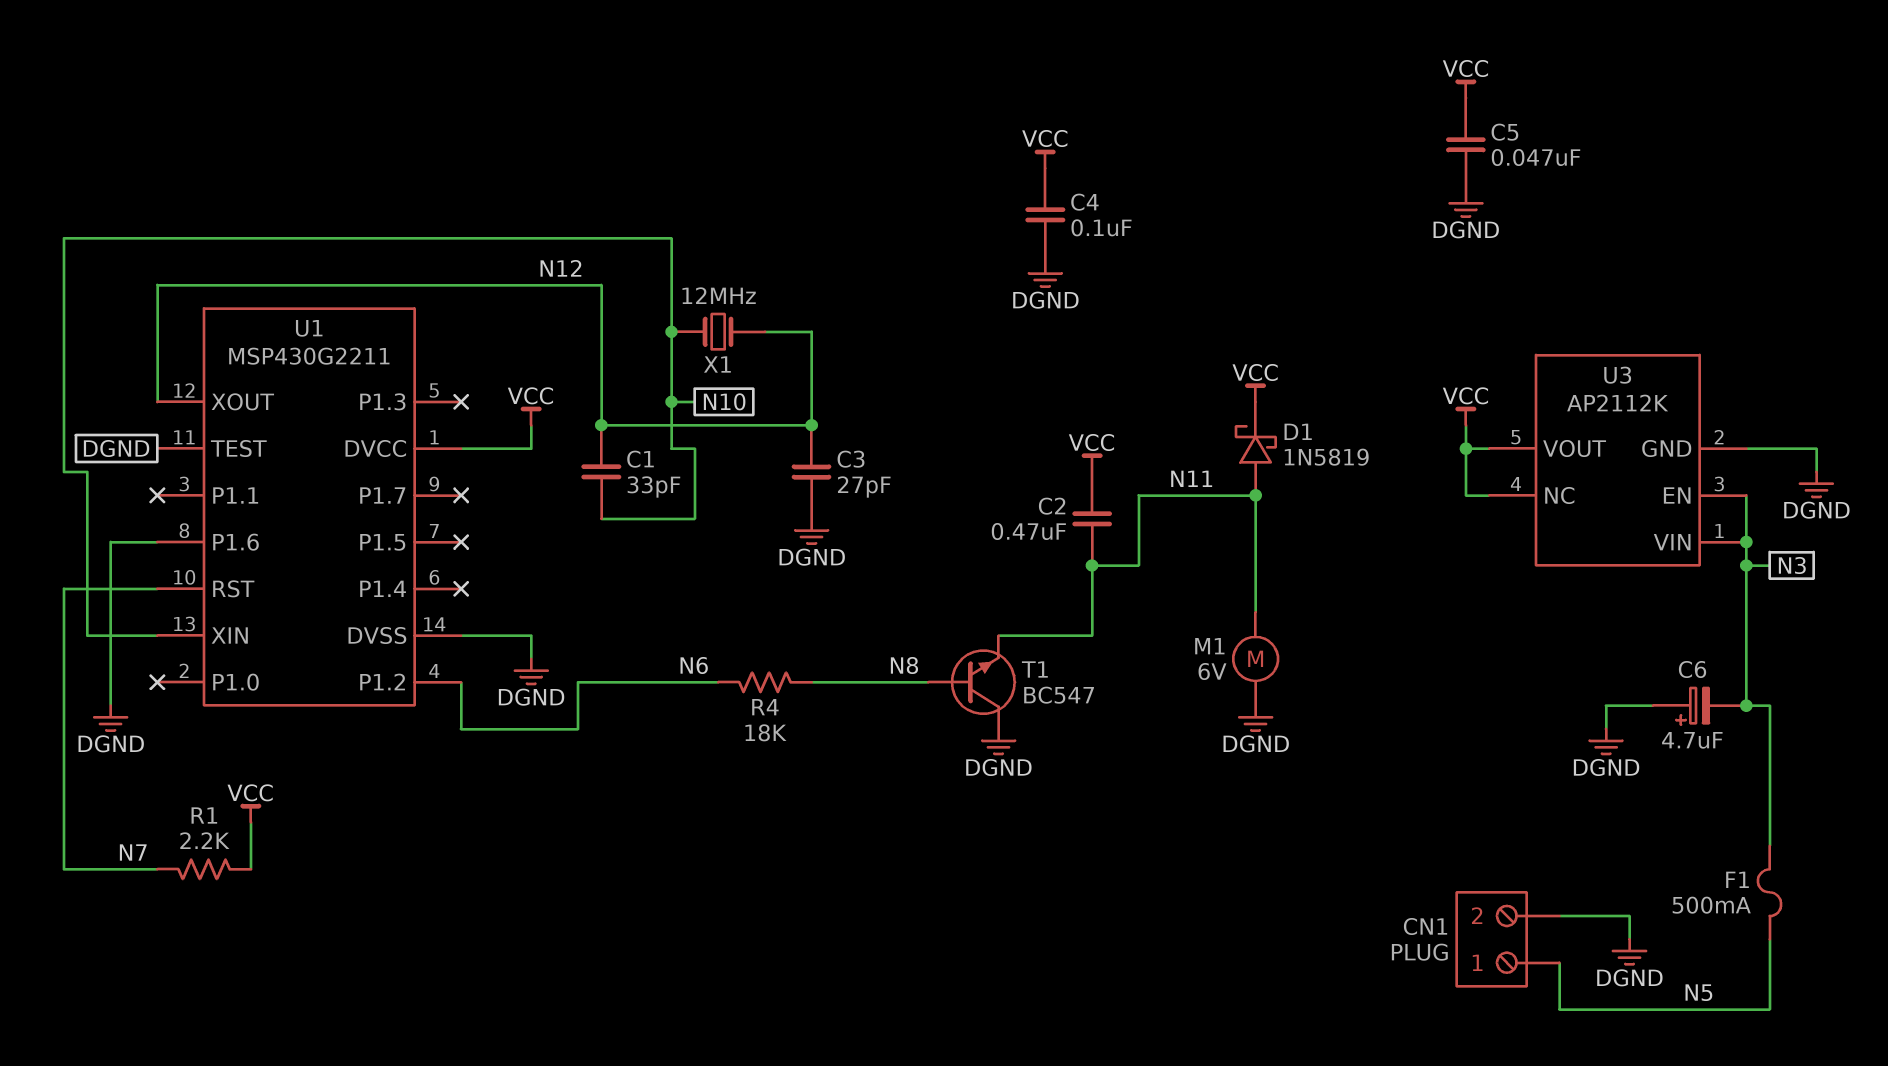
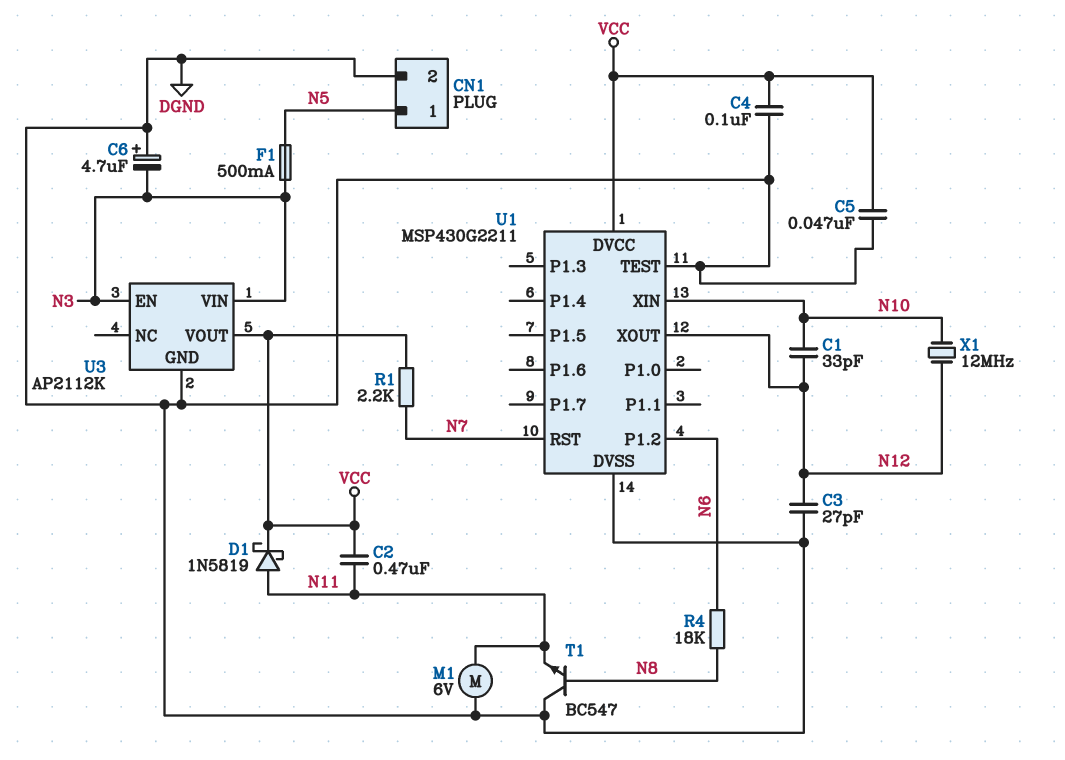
U1 pin P1.6: DGND -> none
U3 pin NC: VCC -> none

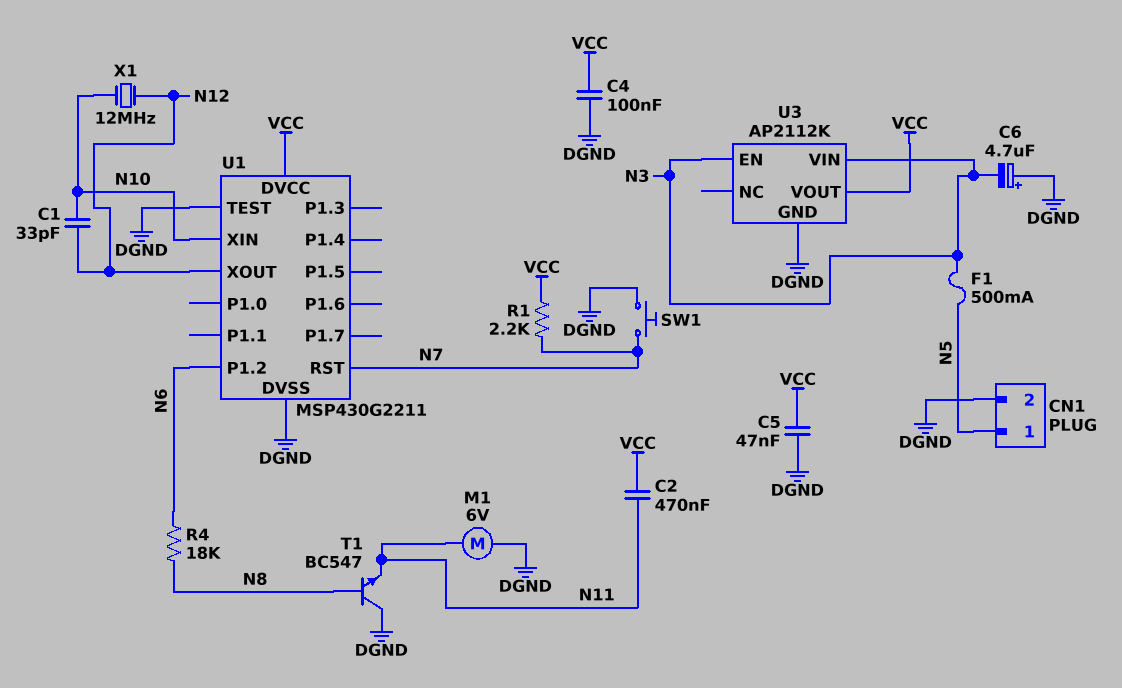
C3: 27pF (DGND, N12) -> none
D1: schottky 1N5819 (A N11, K VCC) -> none
SW1: none -> button (DGND, N7)

